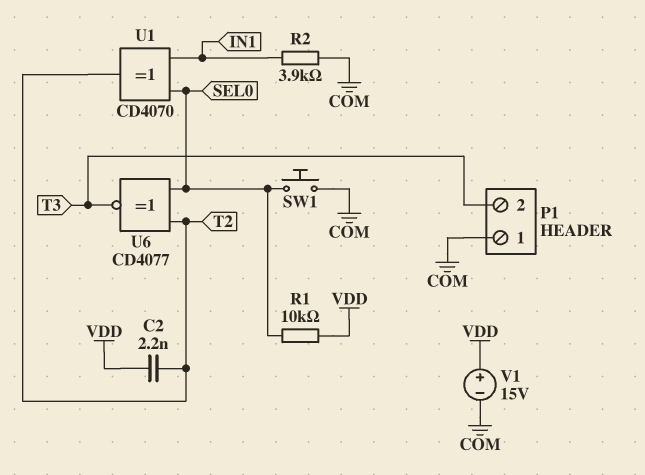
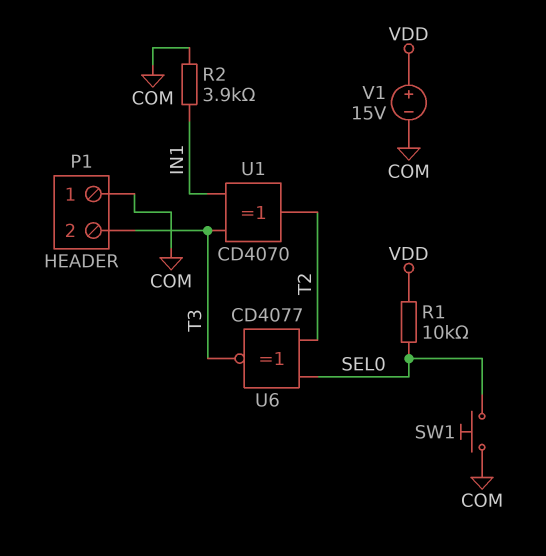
C2: 2.2nF (T2, VDD) -> none
U1: XOR CD4070 (in IN1, in SEL0, out T2) -> XOR CD4070 (in IN1, in T3, out T2)

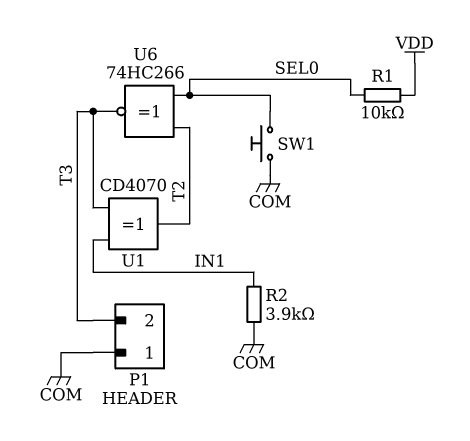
U6: XNOR CD4077 (in SEL0, in T2, out T3) -> XNOR 74HC266 (in SEL0, in T2, out T3)
V1: 15V (plus VDD, minus COM) -> none

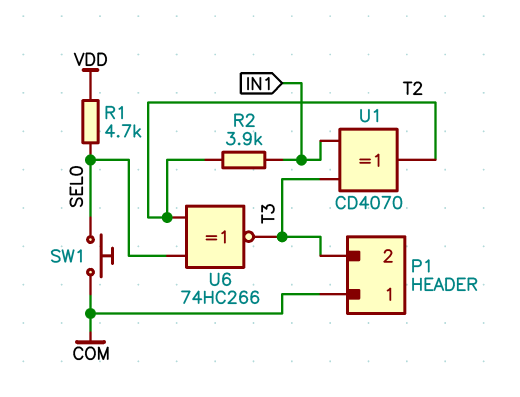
R1: 10k (SEL0, VDD) -> 4.7k (SEL0, VDD)
R2: 3.9k (COM, IN1) -> 3.9k (IN1, T2)

